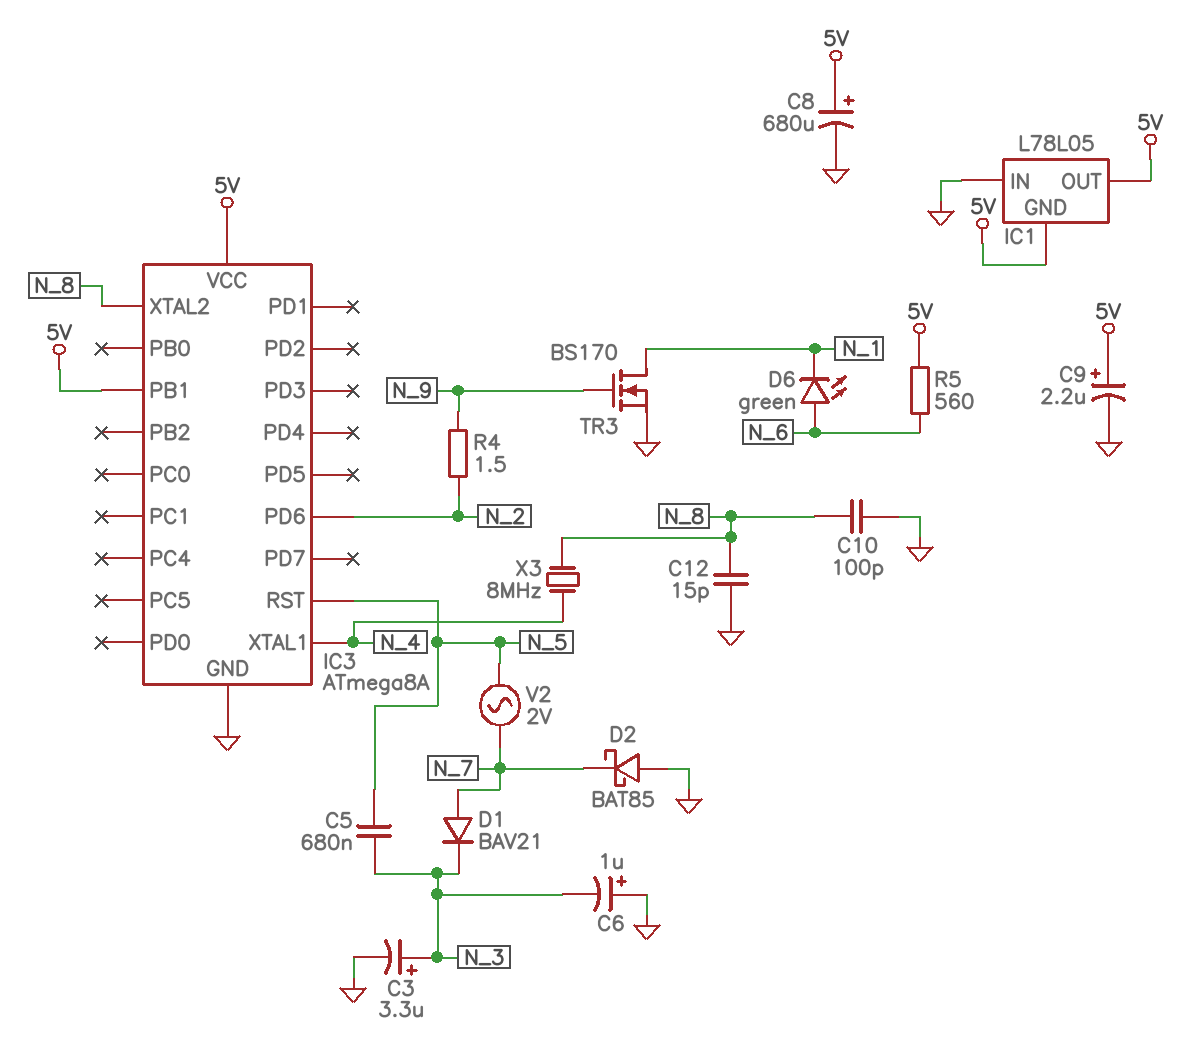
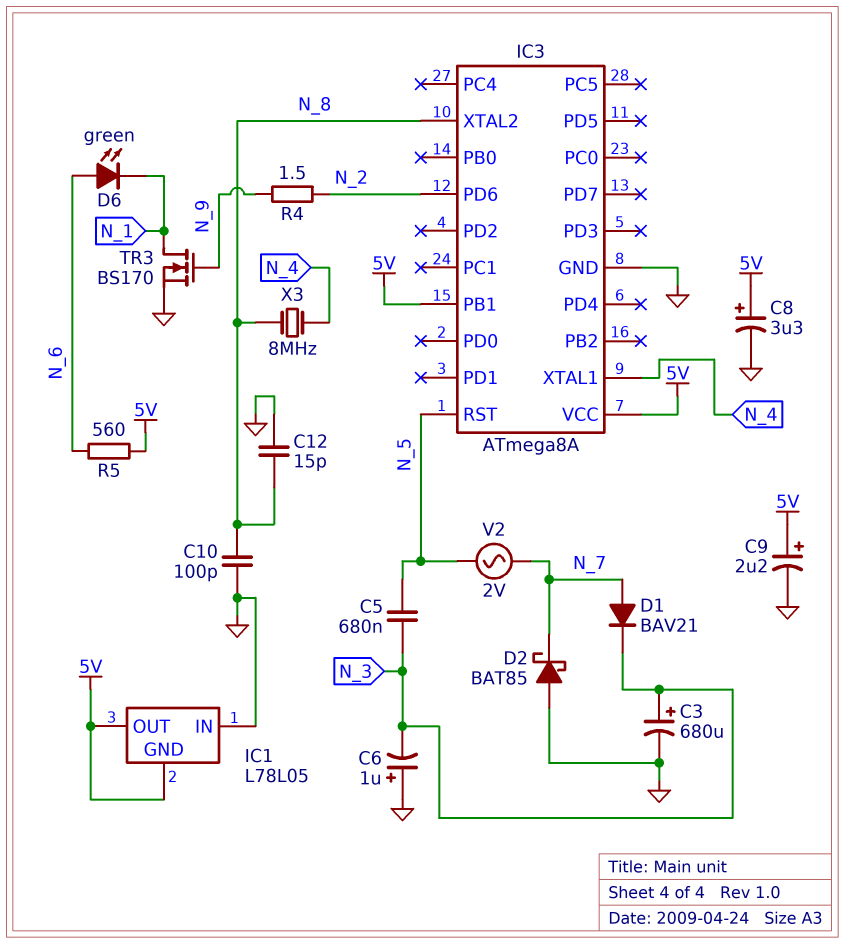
C3: 3.3uF (plus N_3, minus GND) -> 680uF (plus N_3, minus GND)
C8: 680uF (plus 5V, minus GND) -> 3.3uF (plus 5V, minus GND)

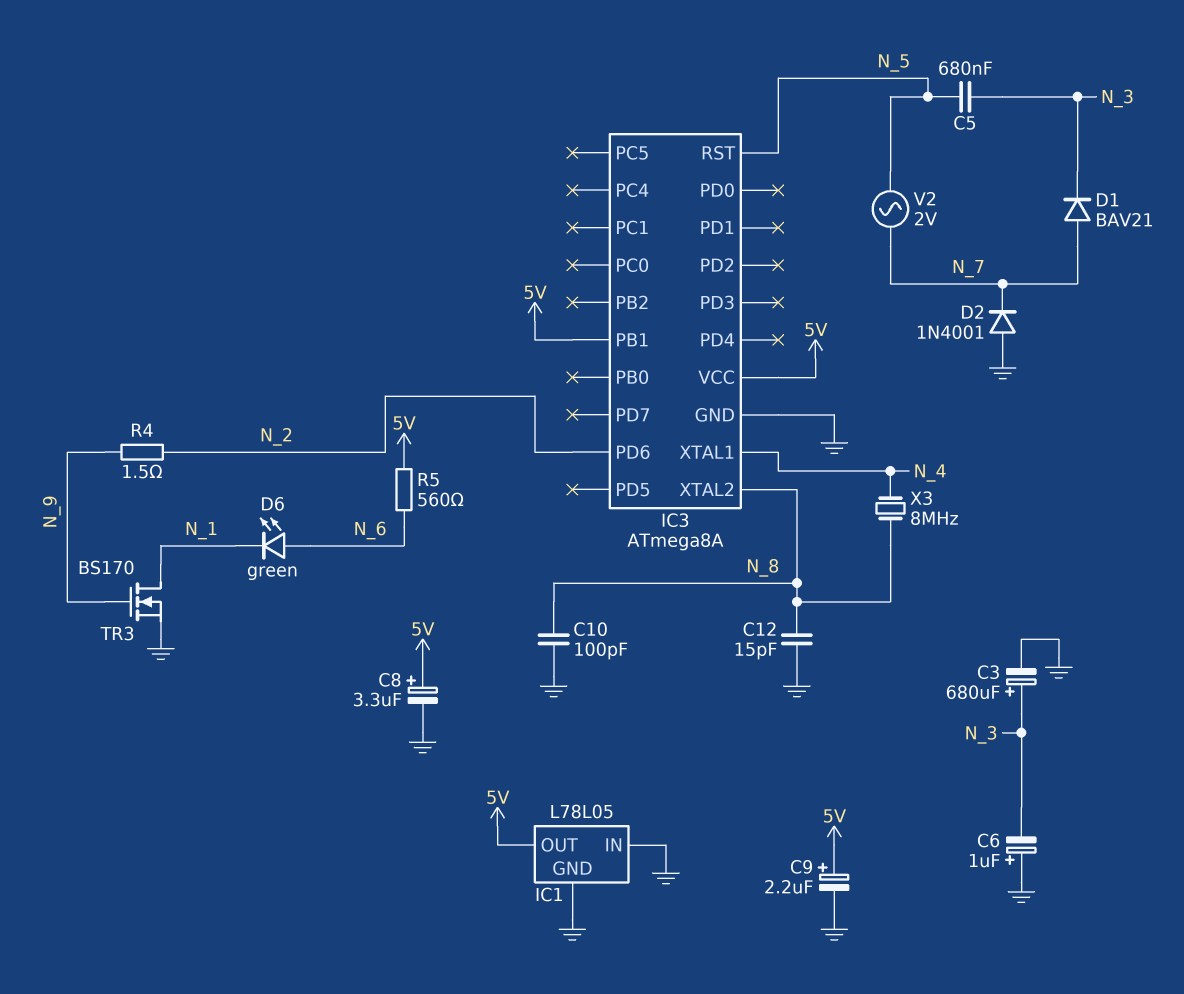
D2: schottky BAT85 (A GND, K N_7) -> diode 1N4001 (A GND, K N_7)
IC1 pin GND: 5V -> GND

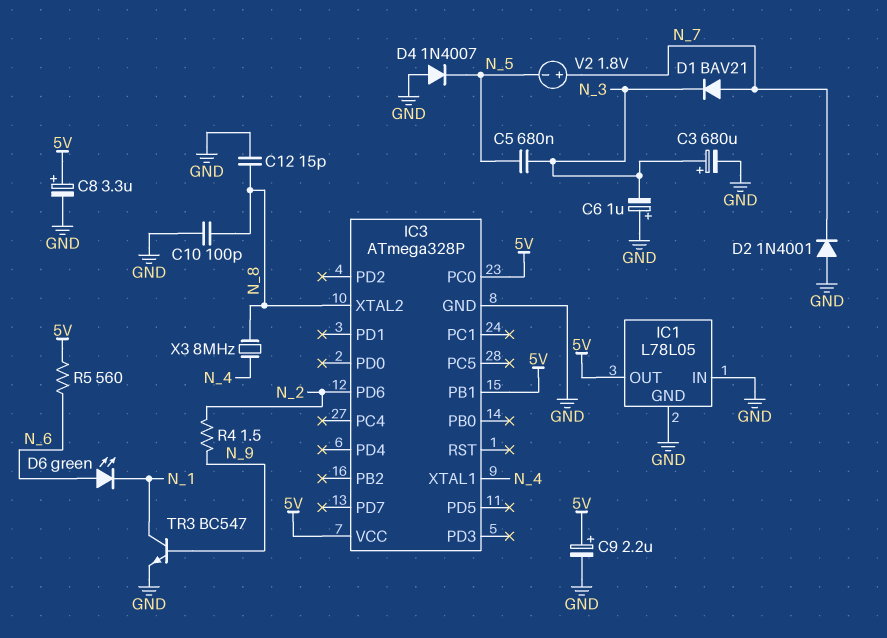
D4: none -> diode 1N4007 (A GND, K N_5)
IC3: ATmega8A -> ATmega328P
IC3 pin PC0: none -> 5V
IC3 pin RST: N_5 -> none
TR3: NMOS BS170 (G N_9, D N_1, S GND) -> NPN BC547 (B N_9, C N_1, E GND)
V2: AC 2V (N_5, N_7) -> 1.8V (plus N_7, minus N_5)

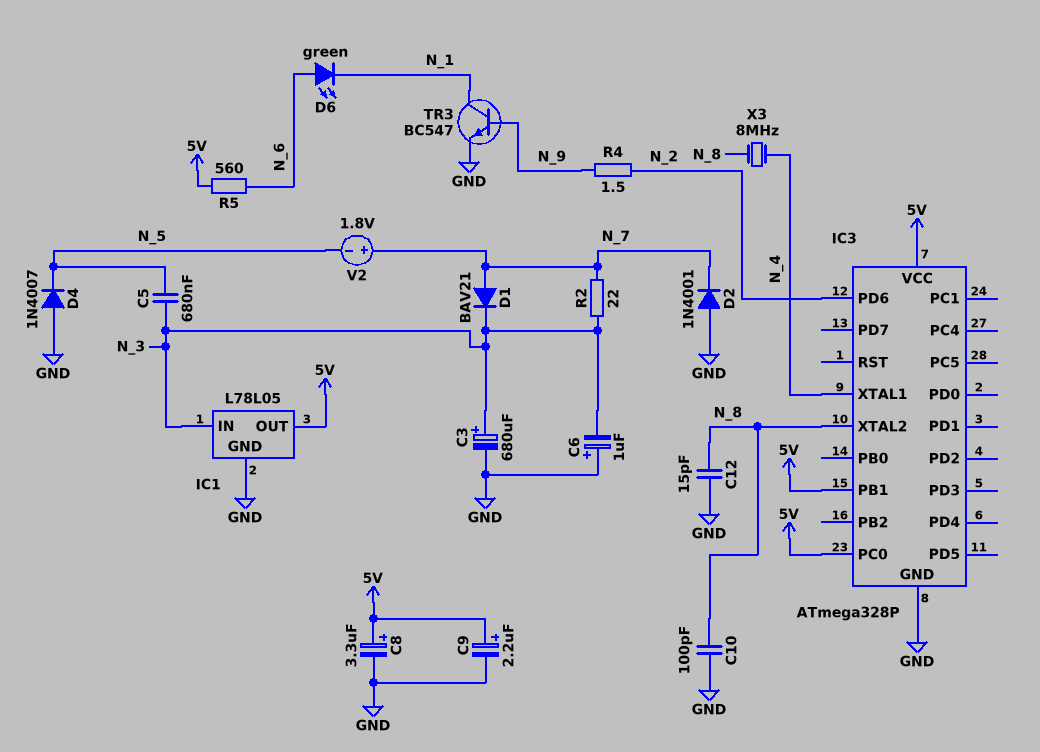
IC1 pin IN: GND -> N_3
R2: none -> 22 (N_3, N_7)

